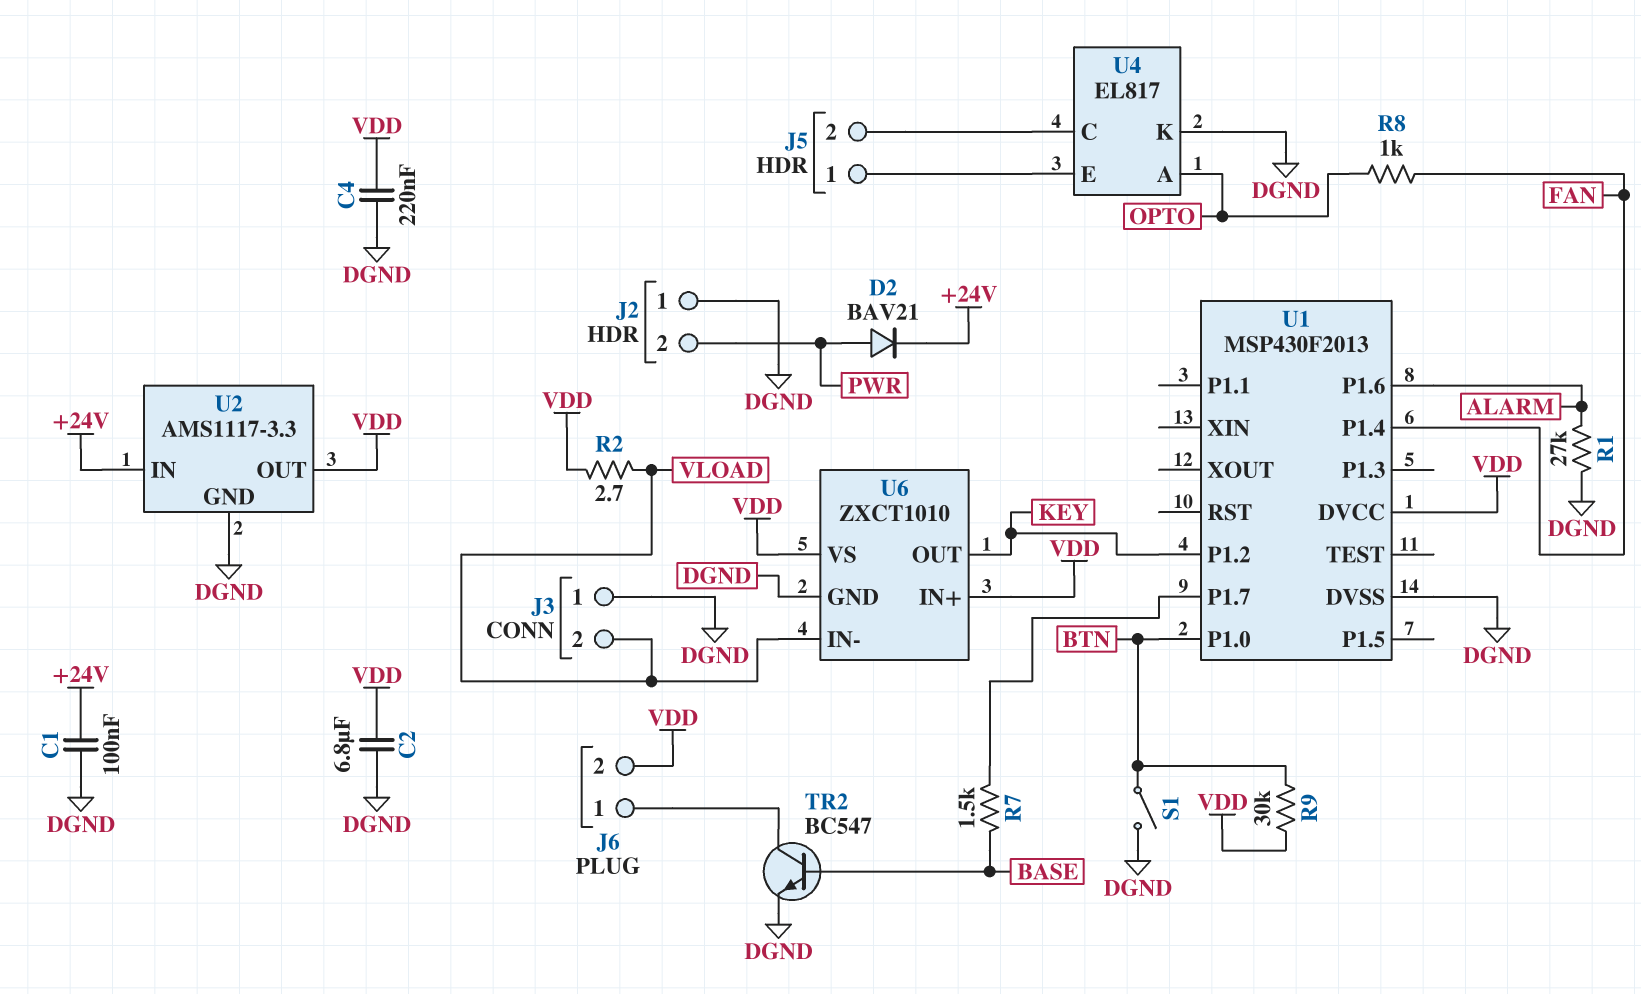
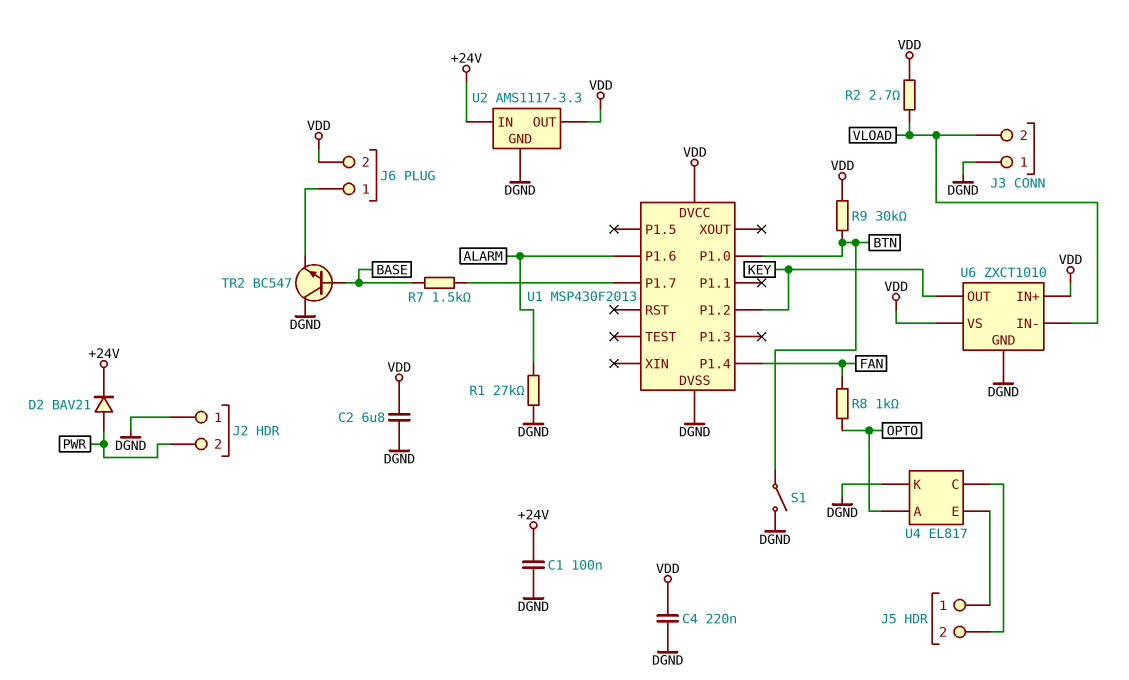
TR2: NPN BC547 (B BASE, C J6/1, E DGND) -> NPN BC547 (B BASE, C DGND, E J6/1)

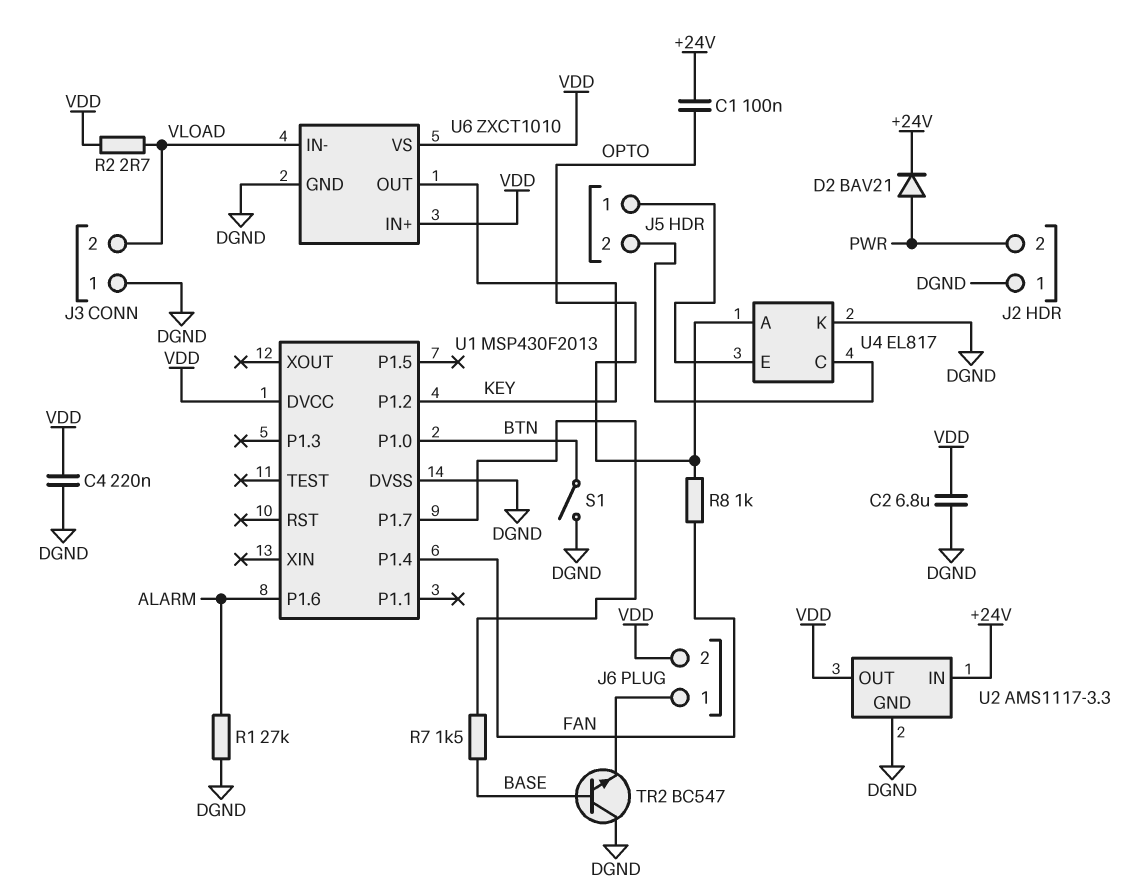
C1: 100nF (+24V, DGND) -> 100nF (+24V, OPTO)
R9: 30k (BTN, VDD) -> none

